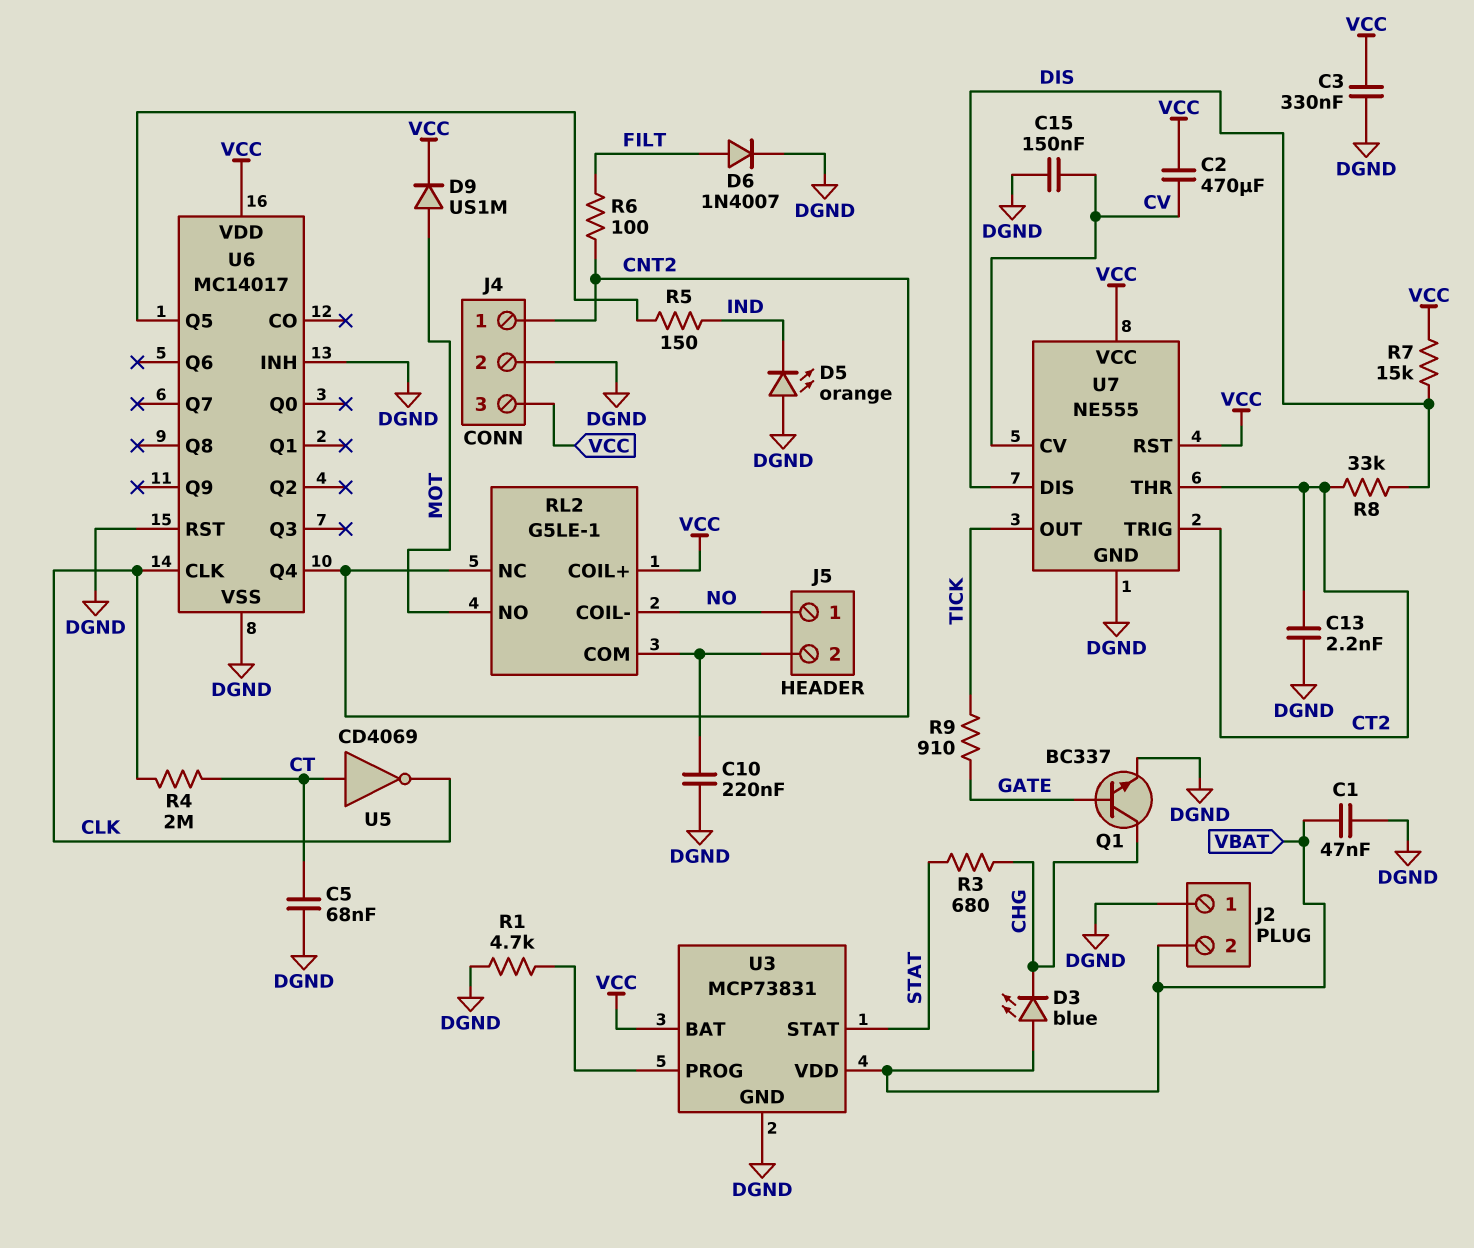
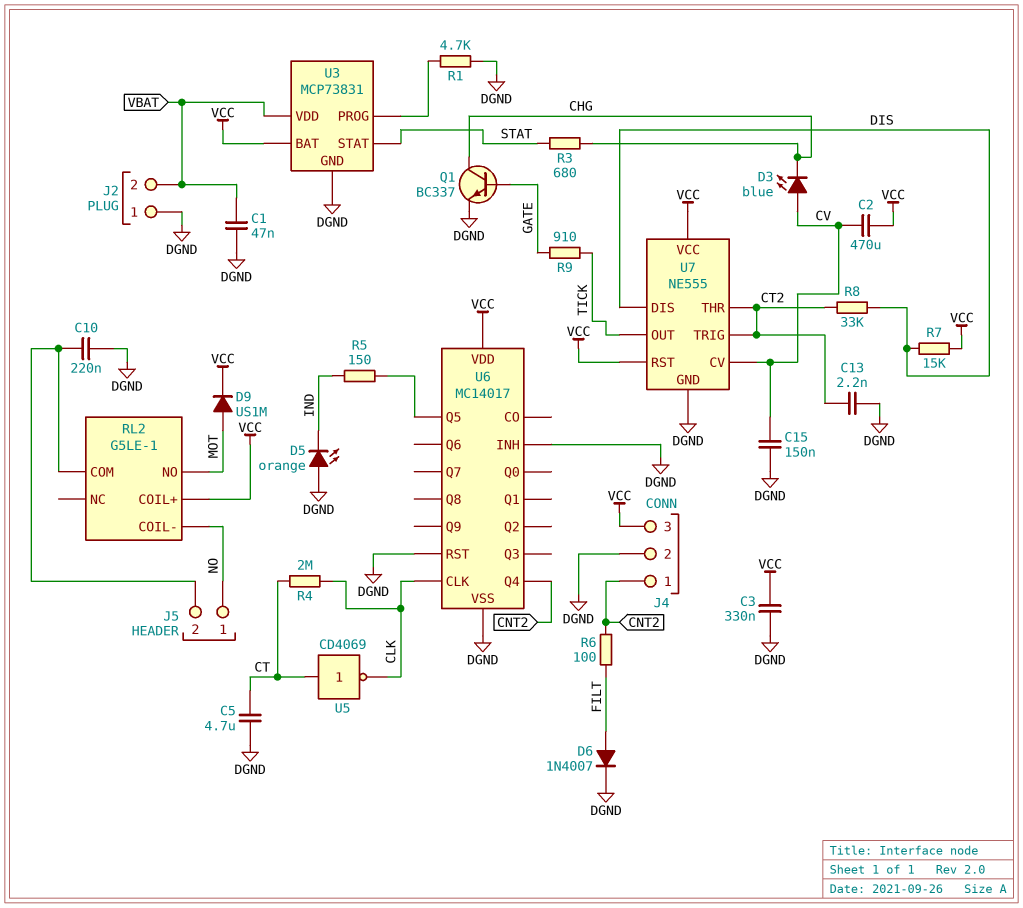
C5: 68nF (CT, DGND) -> 4.7uF (CT, DGND)
D3: LED blue (A VBAT, K CHG) -> LED blue (A CV, K CHG)
RL2 pin NC: CNT2 -> none

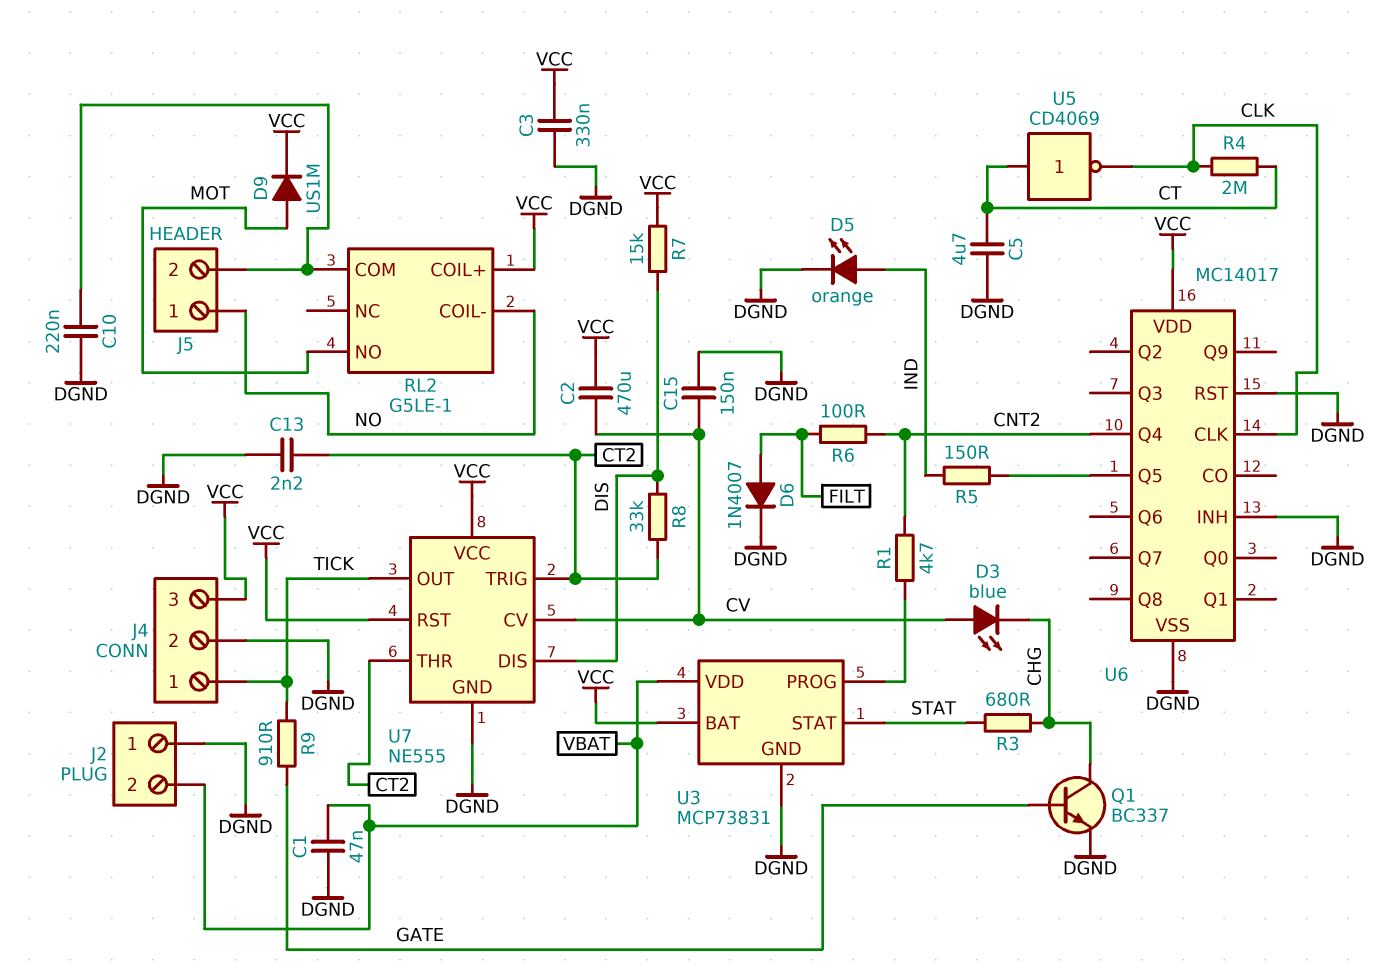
D5: LED orange (A DGND, K IND) -> LED orange (A IND, K DGND)
J4 pin 1: CNT2 -> TICK
R1: 4.7k (DGND, U3/PROG) -> 4.7k (CNT2, U3/PROG)

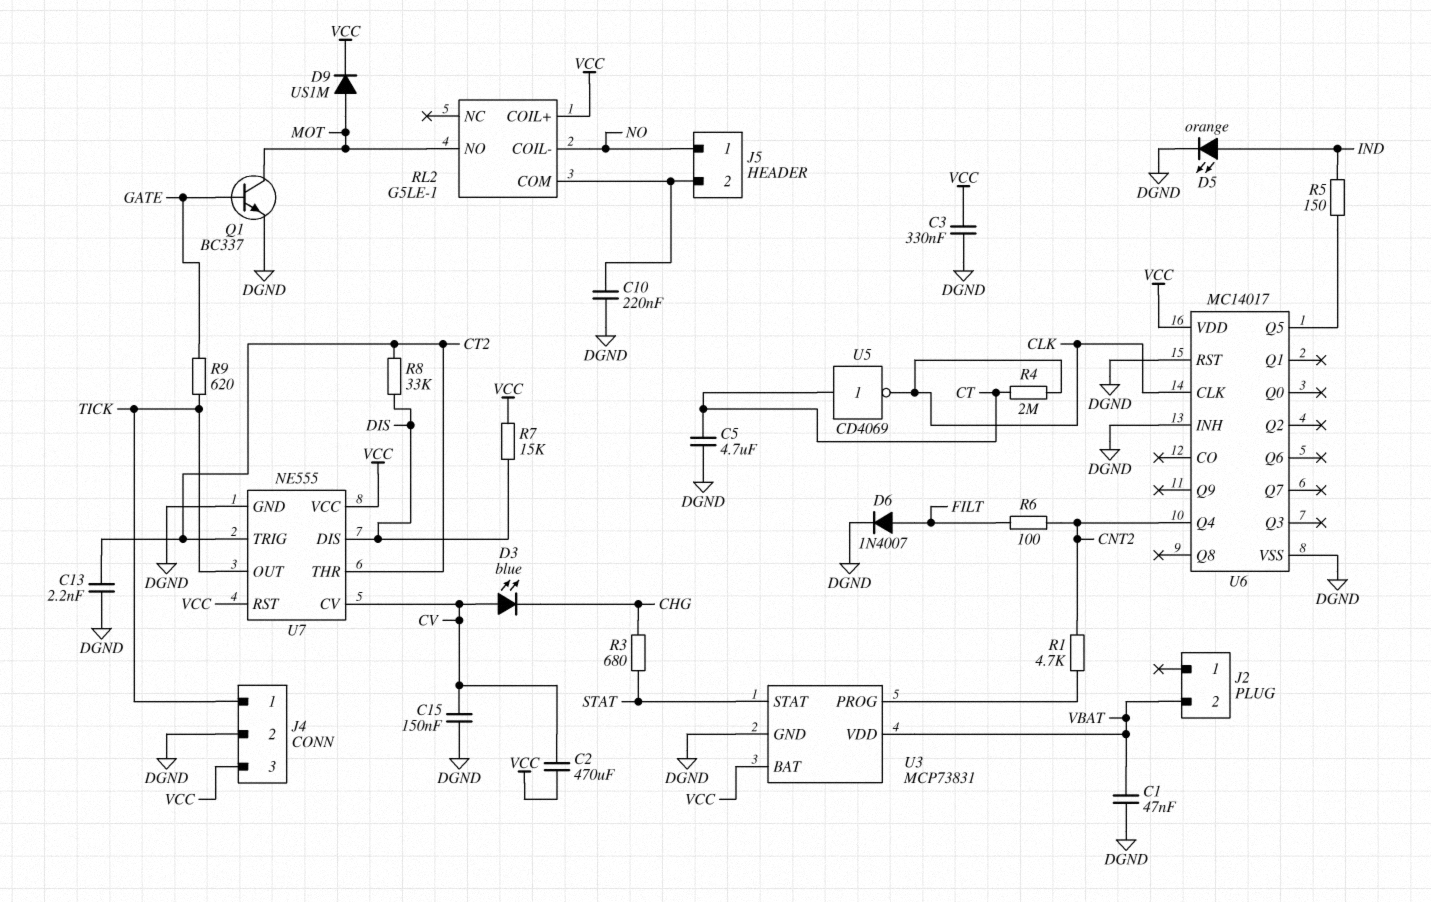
J2 pin 1: DGND -> none
Q1: NPN BC337 (B GATE, C CHG, E DGND) -> NPN BC337 (B GATE, C MOT, E DGND)
R9: 910 (GATE, TICK) -> 620 (GATE, TICK)

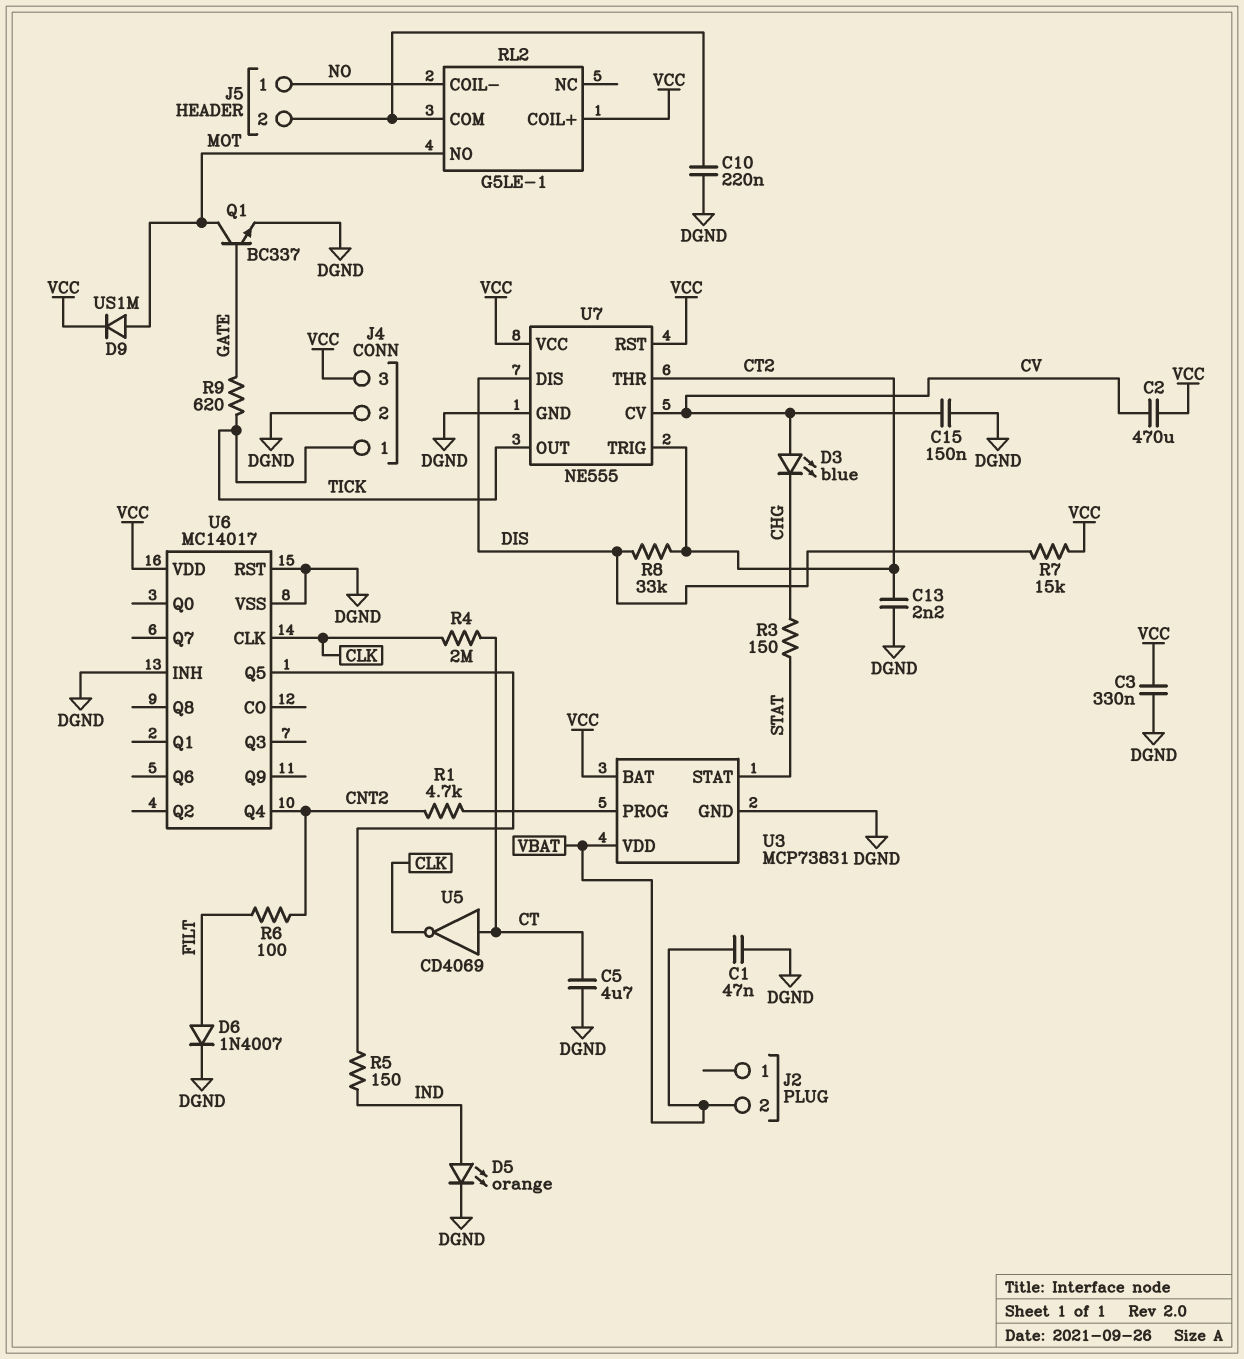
R3: 680 (CHG, STAT) -> 150 (CHG, STAT)

